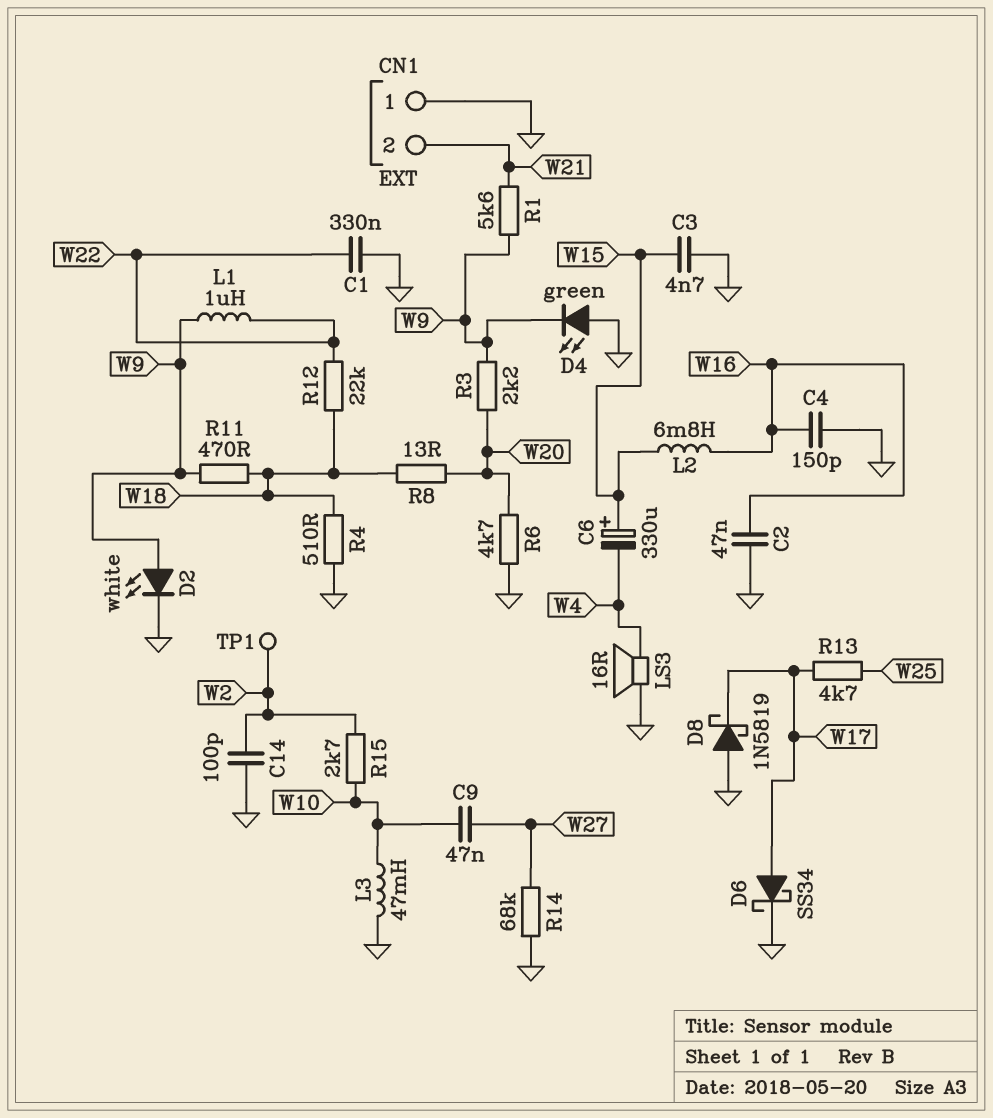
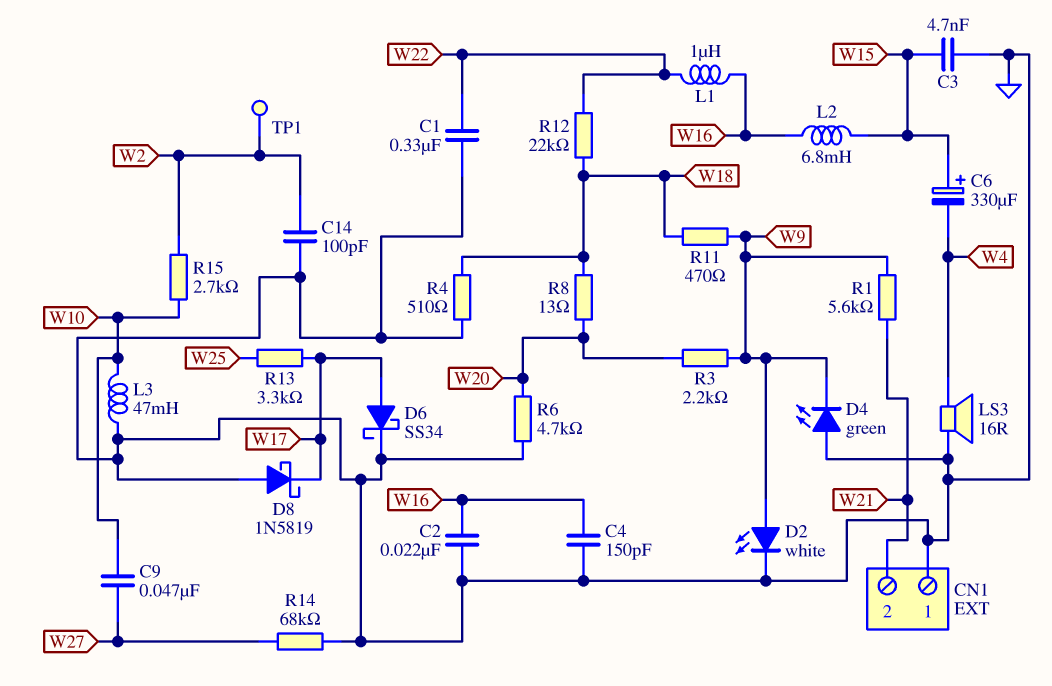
C2: 47nF (GND, W16) -> 22nF (GND, W16)
L1: 1uH (W9, W22) -> 1uH (W16, W22)
R13: 4.7k (W17, W25) -> 3.3k (W17, W25)

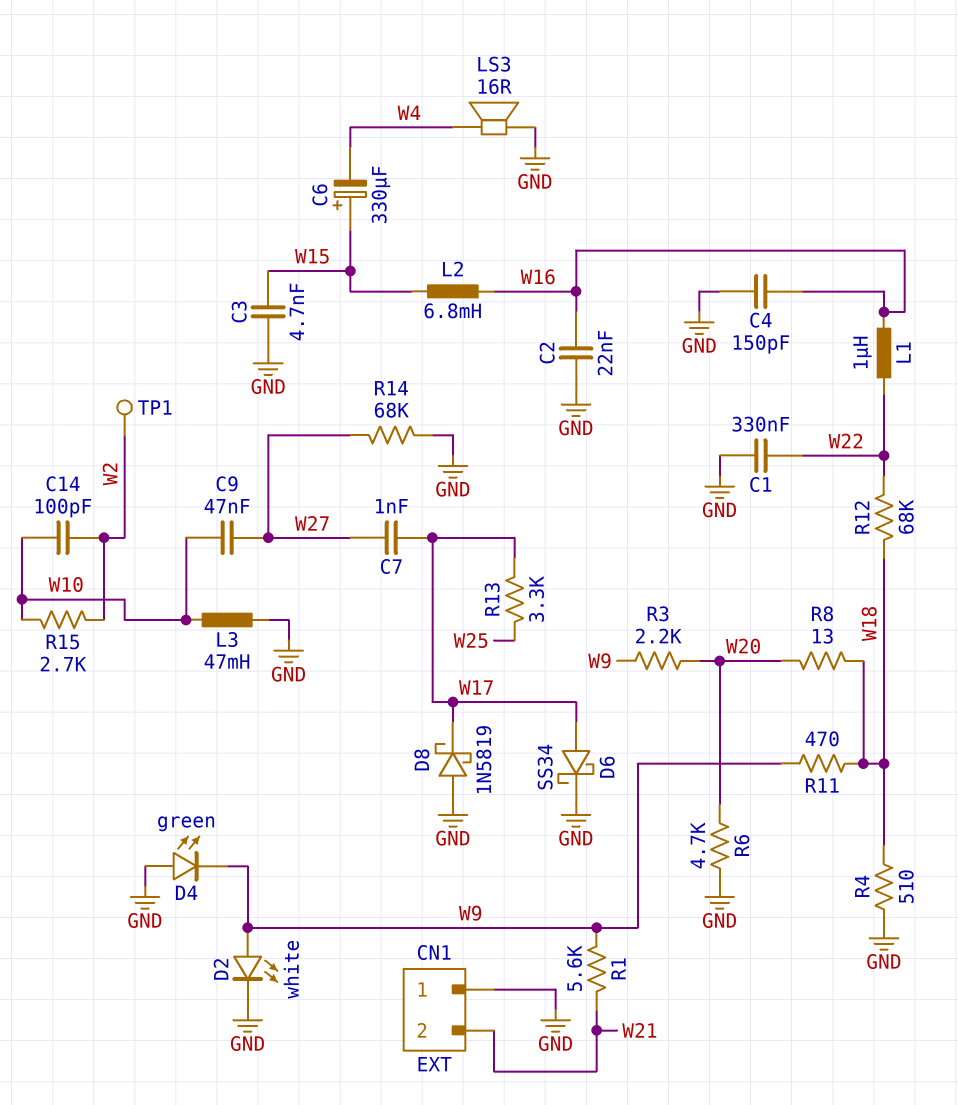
C7: none -> 1nF (W17, W27)
C14: 100pF (GND, W2) -> 100pF (W2, W10)
R12: 22k (W18, W22) -> 68k (W18, W22)

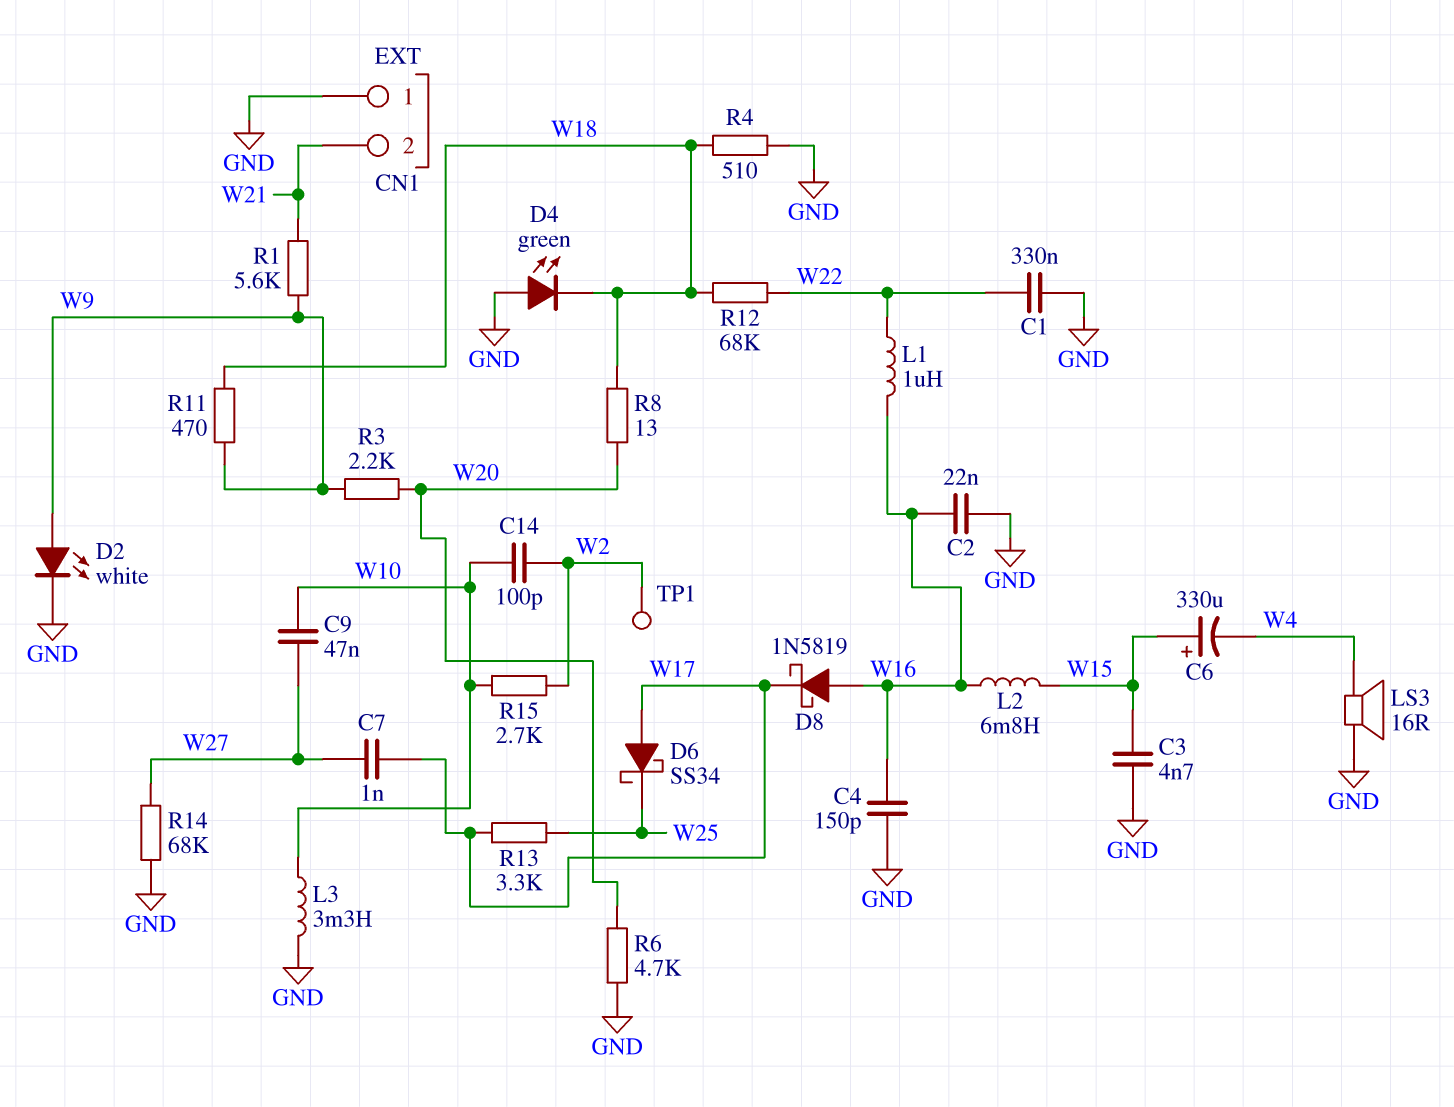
D4: LED green (A GND, K W9) -> LED green (A GND, K W18)
D6: schottky SS34 (A W17, K GND) -> schottky SS34 (A W17, K W25)
D8: schottky 1N5819 (A GND, K W17) -> schottky 1N5819 (A W16, K W17)
L3: 47mH (GND, W10) -> 3.3mH (GND, W10)

